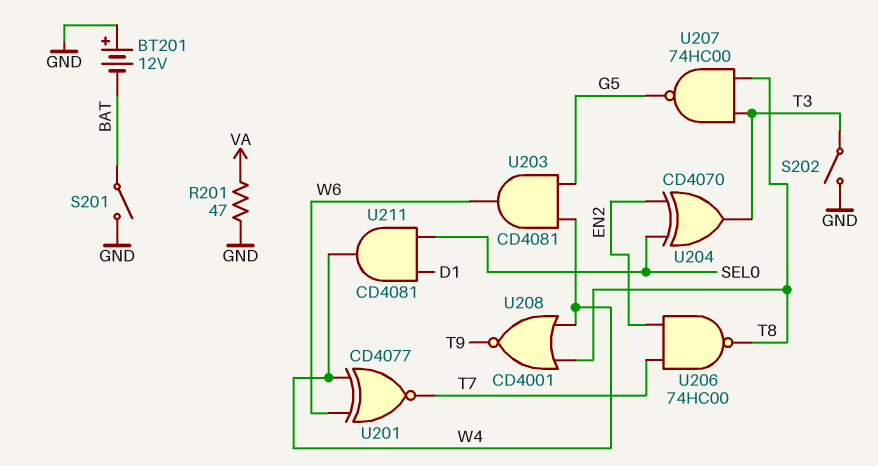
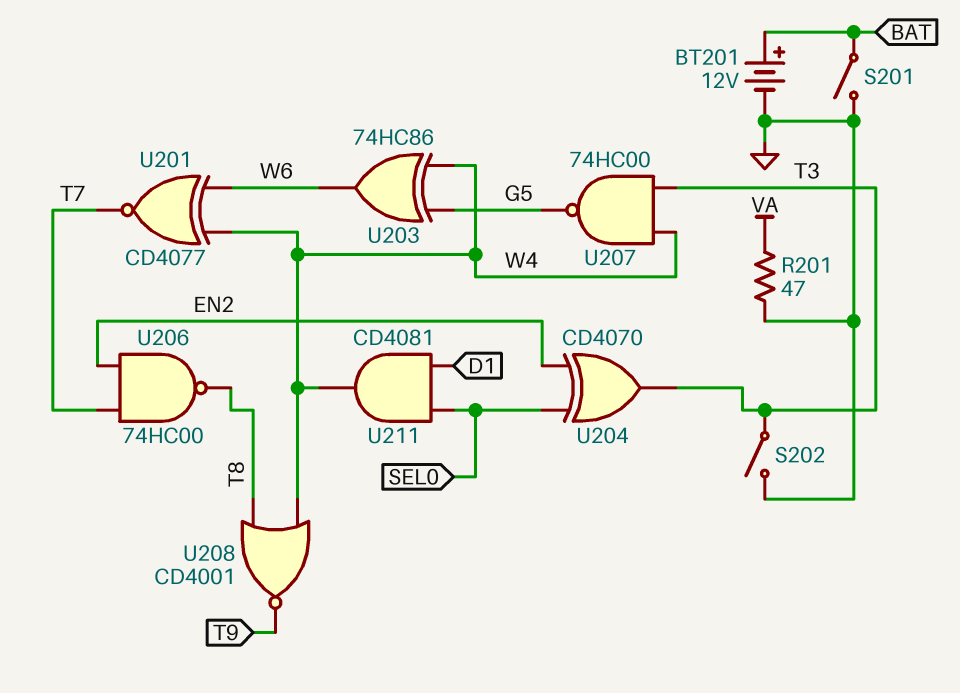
BT201: 12V (plus GND, minus BAT) -> 12V (plus BAT, minus GND)
U203: AND CD4081 (in G5, in W4, out W6) -> XOR 74HC86 (in G5, in W4, out W6)
U207: NAND 74HC00 (in T3, in T8, out G5) -> NAND 74HC00 (in T3, in W4, out G5)

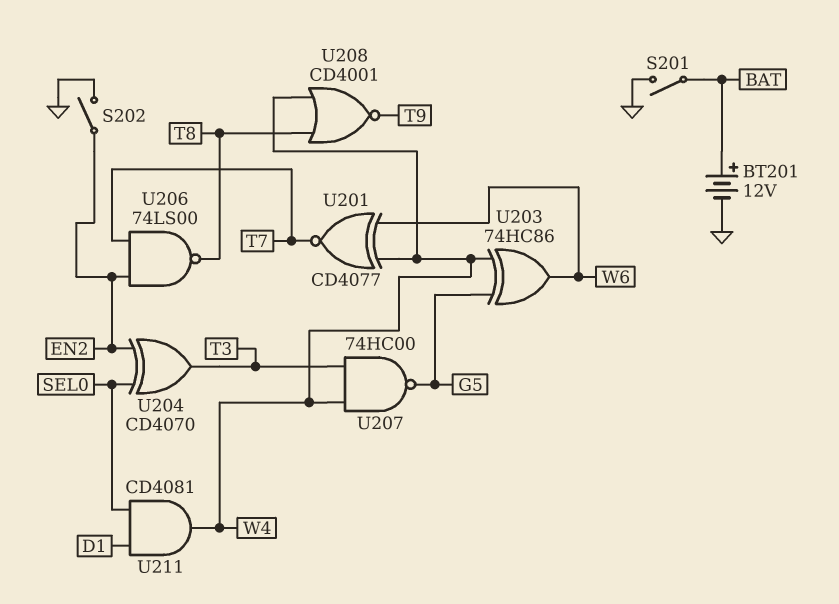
R201: 47 (GND, VA) -> none
S202: switch (GND, T3) -> switch (EN2, GND)
U206: NAND 74HC00 (in EN2, in T7, out T8) -> NAND 74LS00 (in EN2, in T7, out T8)

